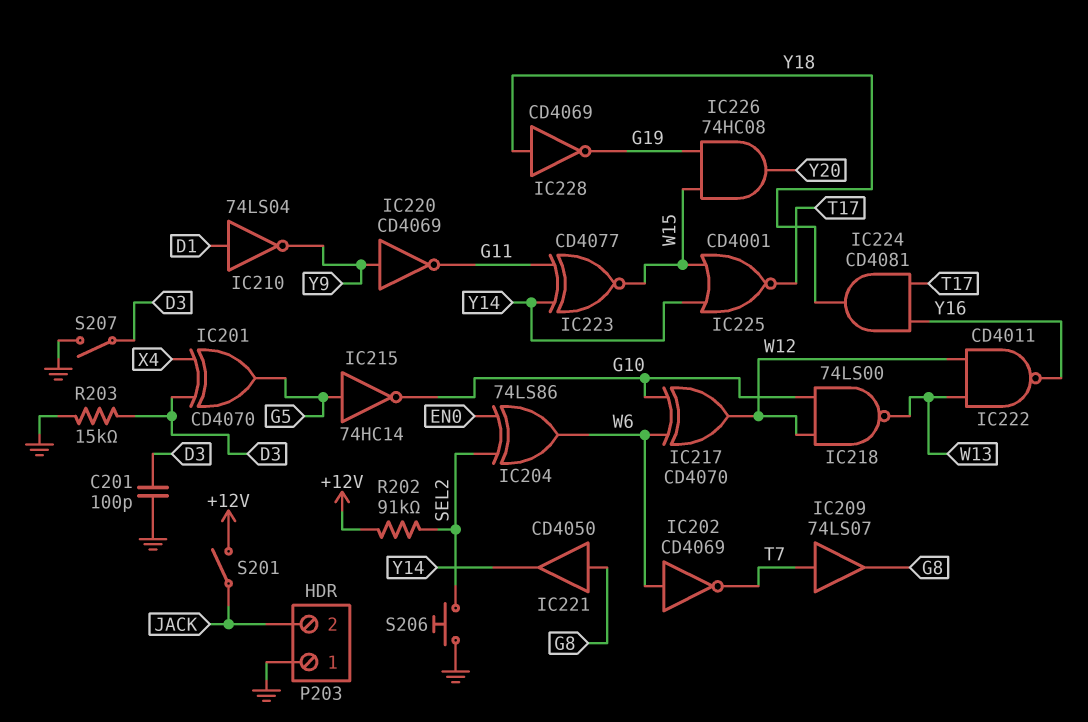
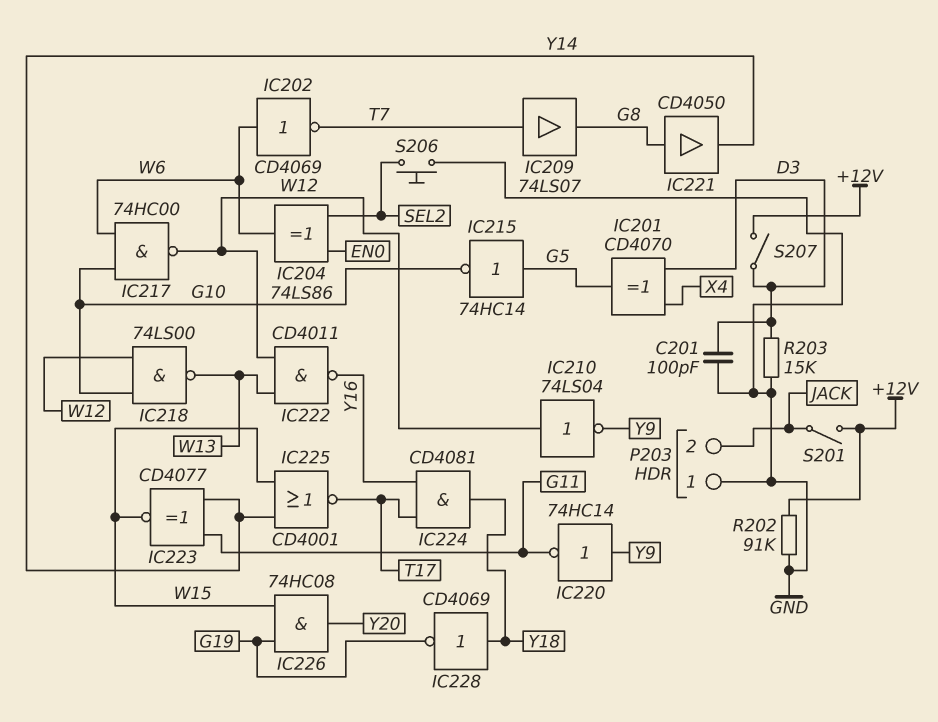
IC210: NOT 74LS04 (in D1, out Y9) -> NOT 74LS04 (in W12, out Y9)
IC217: XOR CD4070 (in G10, in W6, out W12) -> NAND 74HC00 (in G10, in W6, out W12)
IC220: NOT CD4069 (in Y9, out G11) -> NOT 74HC14 (in Y9, out G11)
R202: 91k (+12V, SEL2) -> 91k (+12V, GND)
S207: switch (D3, GND) -> switch (+12V, D3)

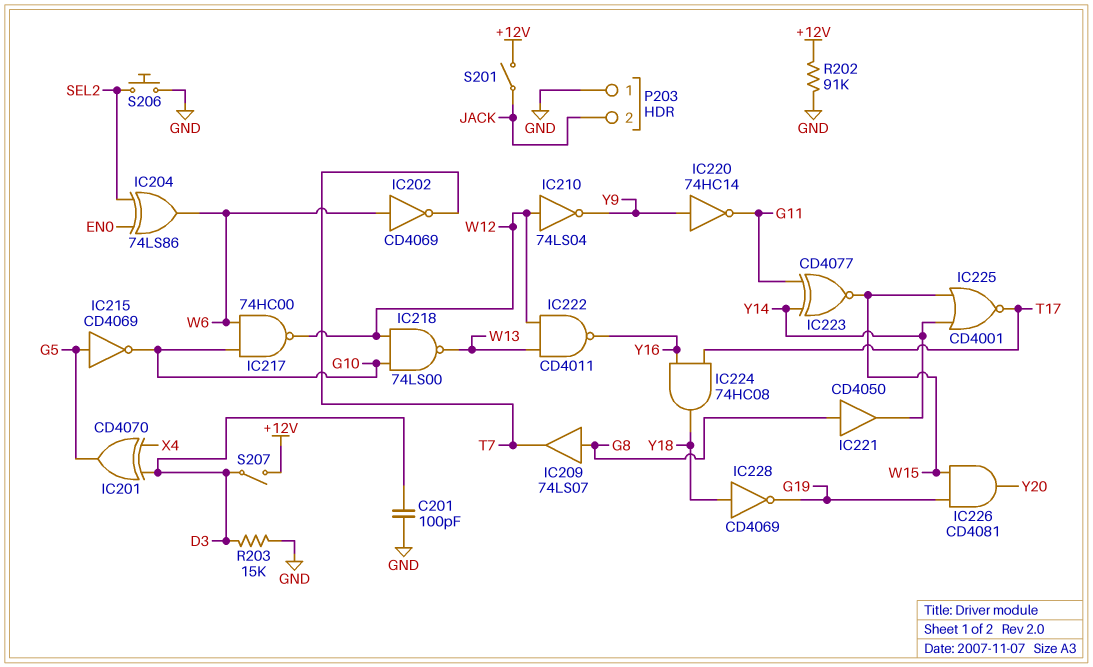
IC209: buffer 74LS07 (in T7, out G8) -> buffer 74LS07 (in G8, out T7)
IC215: NOT 74HC14 (in G5, out G10) -> NOT CD4069 (in G5, out G10)
IC224: AND CD4081 (in T17, in Y16, out Y18) -> AND 74HC08 (in T17, in Y16, out Y18)
IC226: AND 74HC08 (in G19, in W15, out Y20) -> AND CD4081 (in G19, in W15, out Y20)

